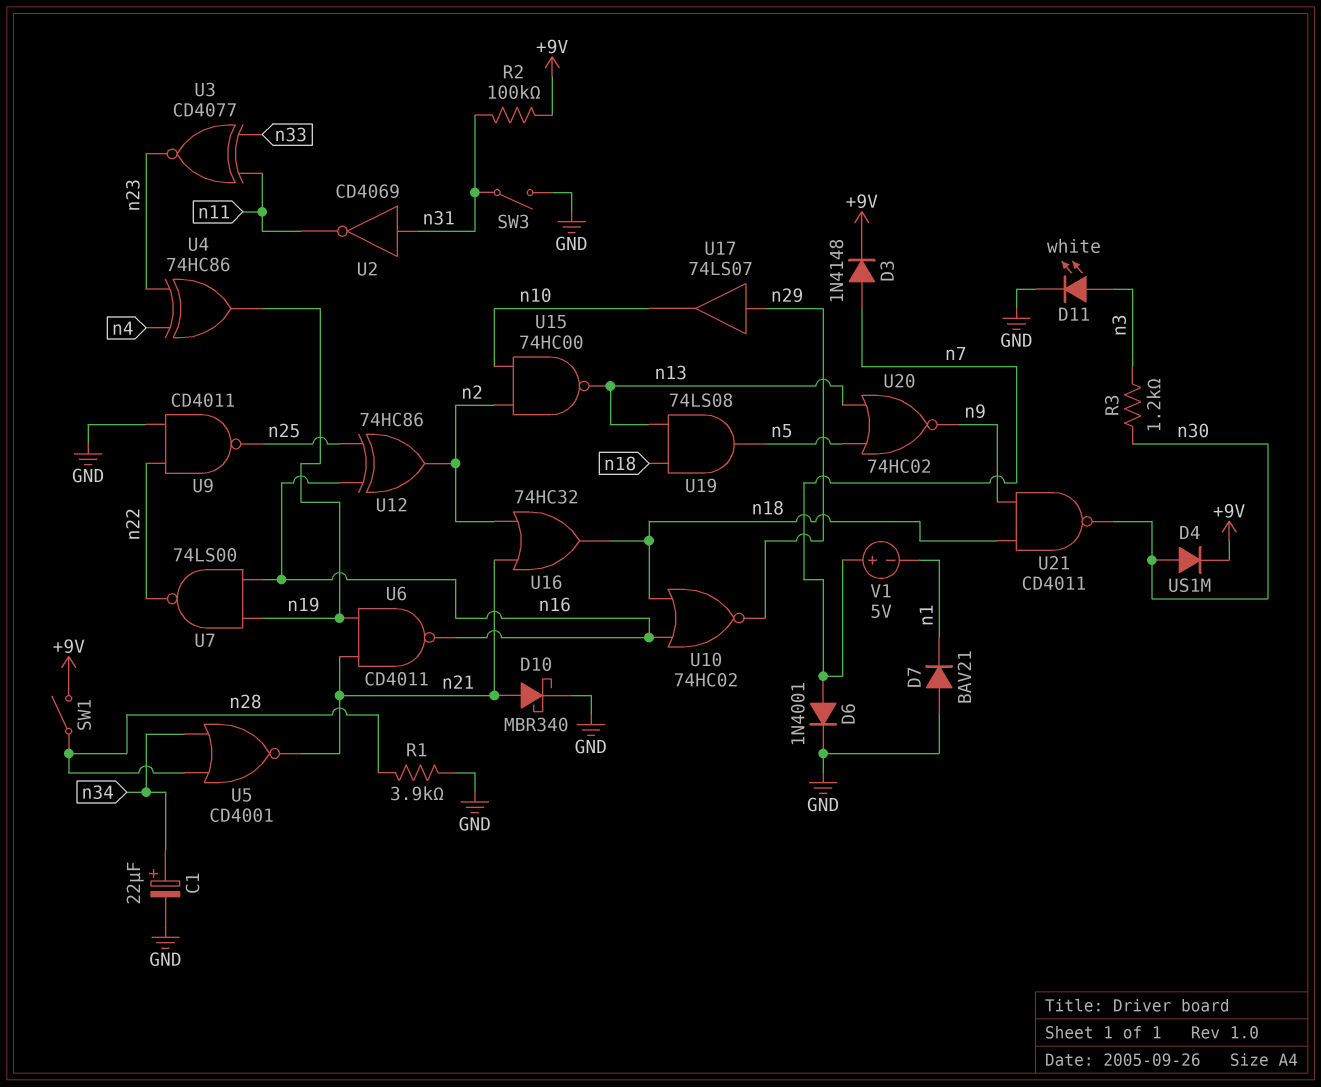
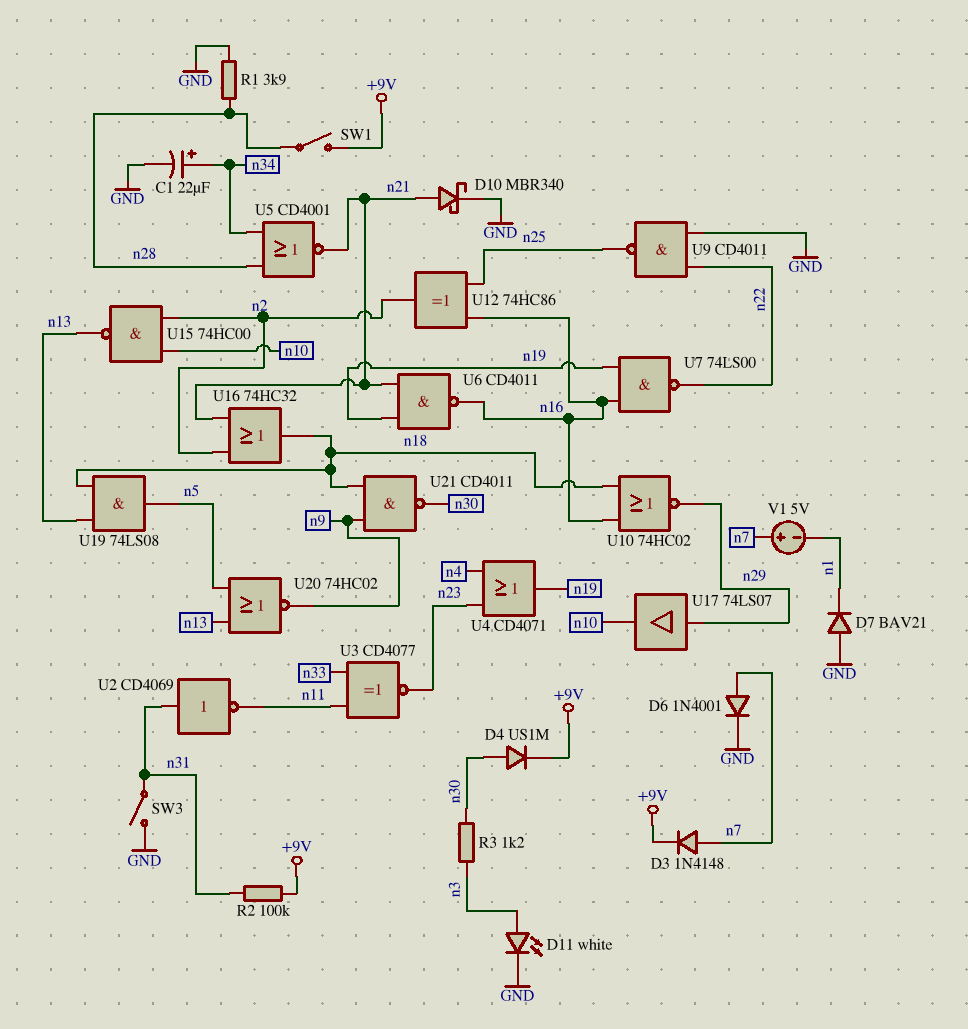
U4: XOR 74HC86 (in n4, in n23, out n19) -> OR CD4071 (in n4, in n23, out n19)

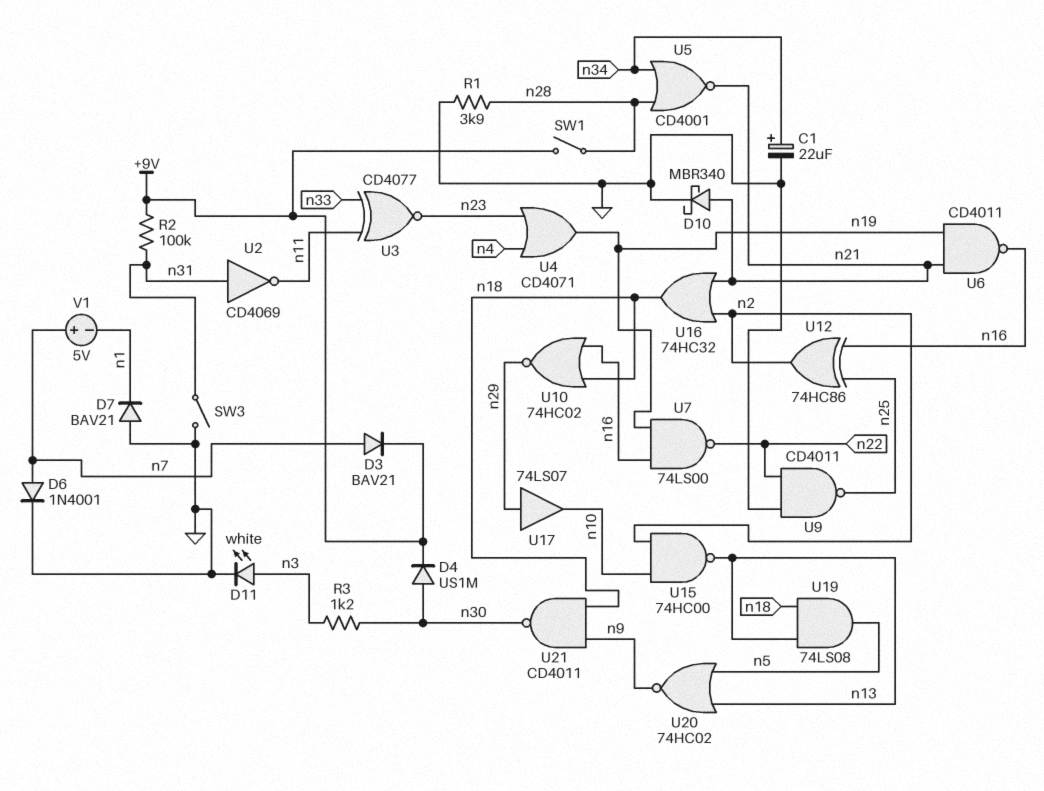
D3: diode 1N4148 (A n7, K +9V) -> diode BAV21 (A n7, K +9V)

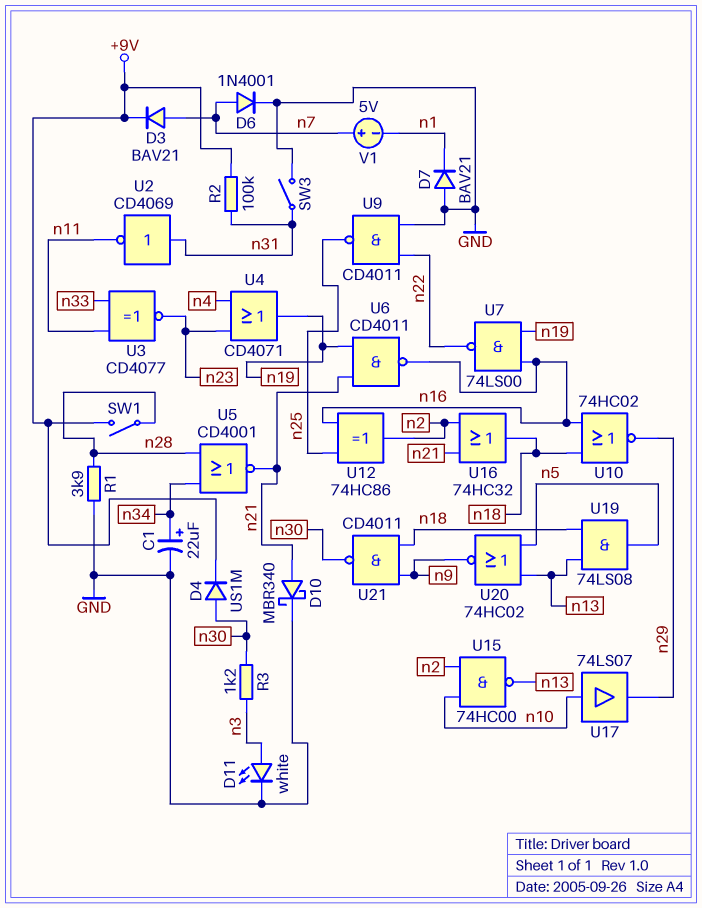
U17: buffer 74LS07 (in n29, out n10) -> buffer 74LS07 (in n10, out n29)

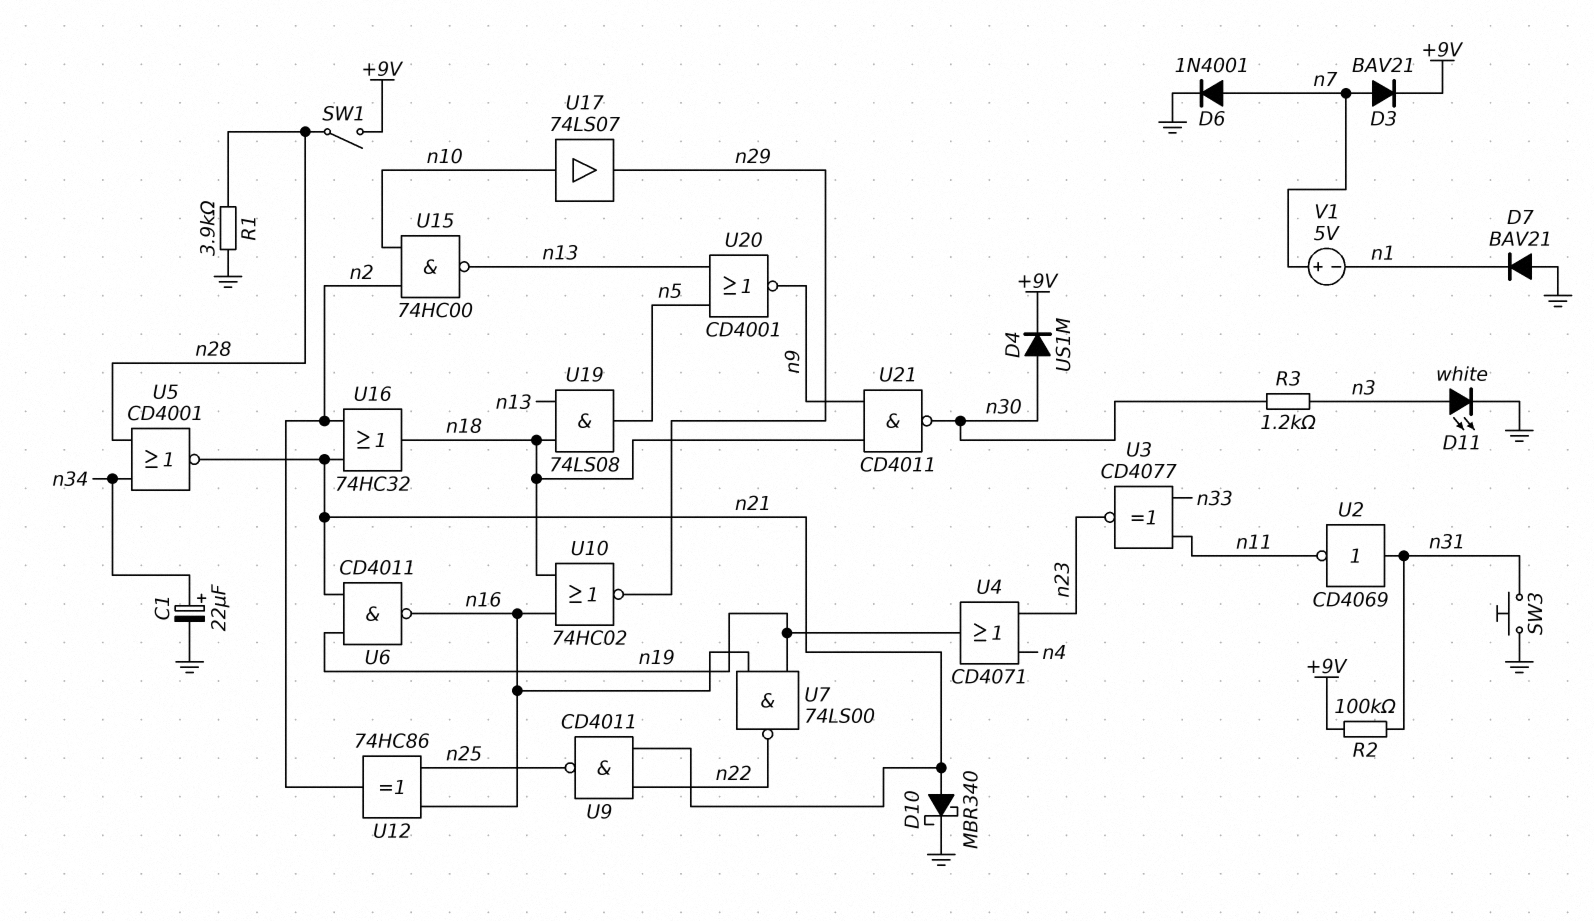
SW3: switch (GND, n31) -> button (GND, n31)
U9: NAND CD4011 (in GND, in n22, out n25) -> NAND CD4011 (in n21, in n22, out n25)
U20: NOR 74HC02 (in n5, in n13, out n9) -> NOR CD4001 (in n5, in n13, out n9)

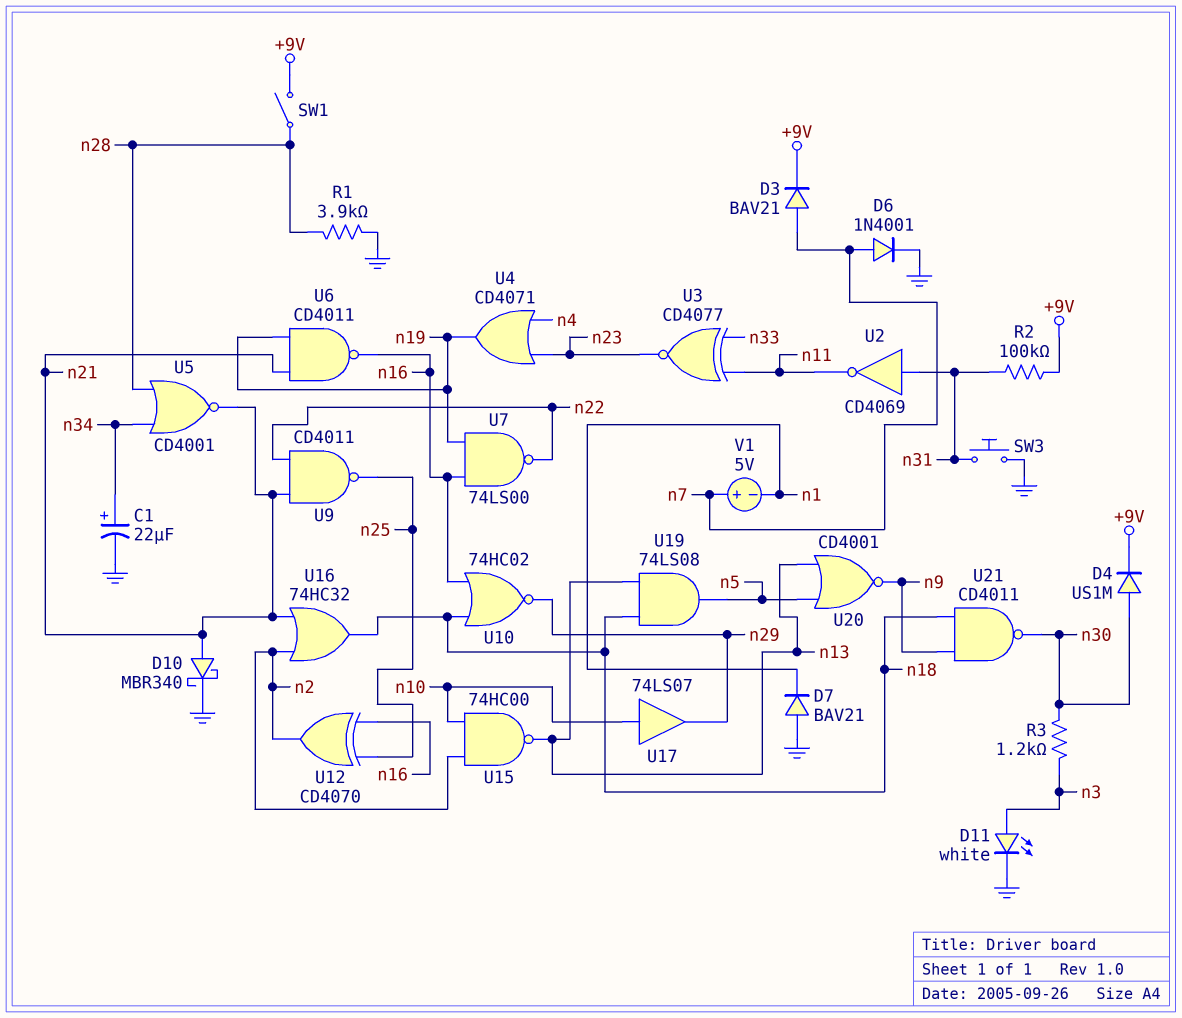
U12: XOR 74HC86 (in n16, in n25, out n2) -> XOR CD4070 (in n16, in n25, out n2)

